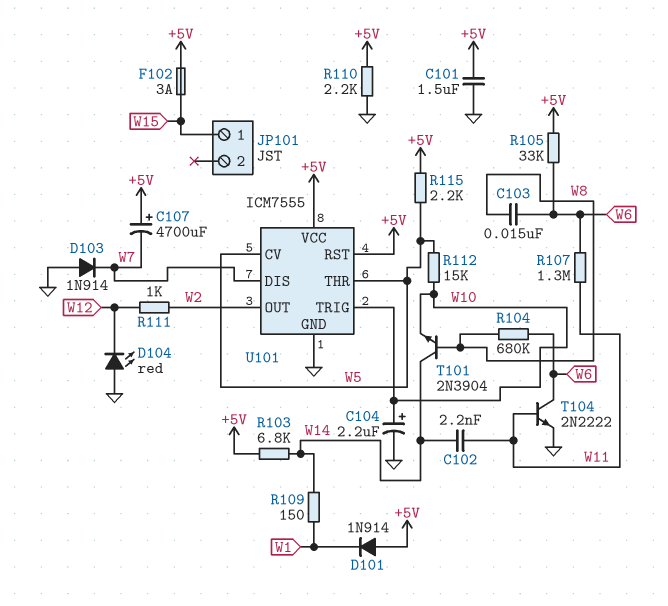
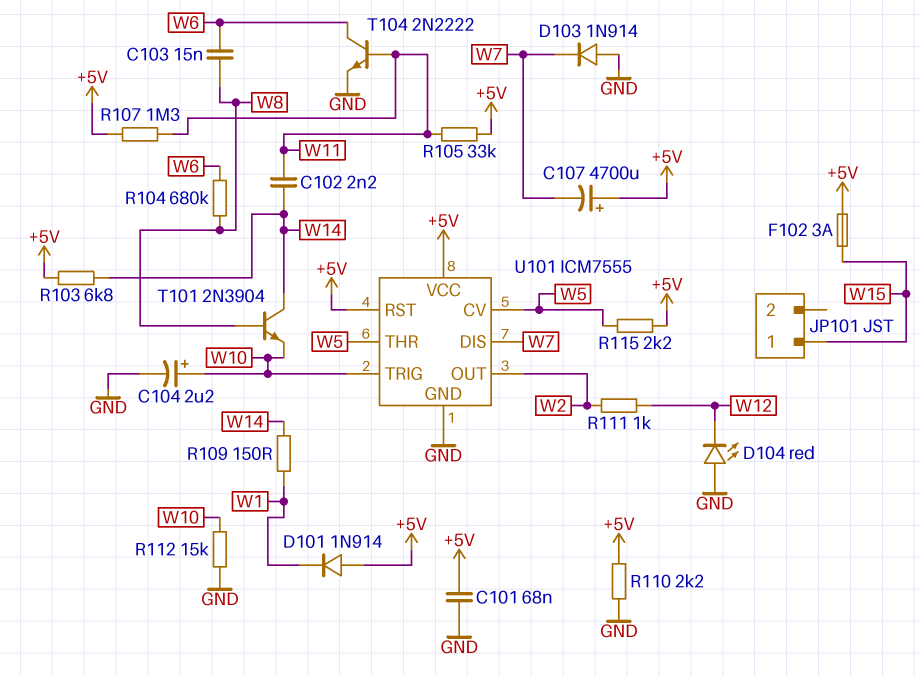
C101: 1.5uF (+5V, GND) -> 68nF (+5V, GND)
R105: 33k (+5V, W6) -> 33k (+5V, W11)
R107: 1.3M (W6, W11) -> 1.3M (+5V, W11)
R112: 15k (W5, W10) -> 15k (GND, W10)

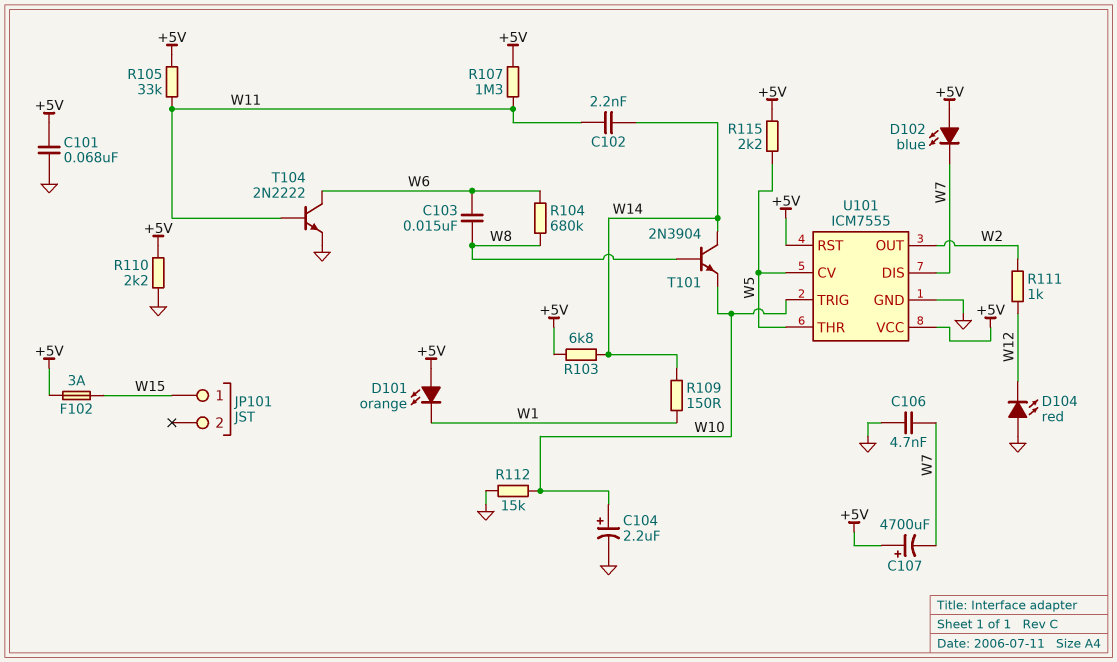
C106: none -> 4.7nF (GND, W7)
D101: diode 1N914 (A +5V, K W1) -> LED orange (A +5V, K W1)
D102: none -> LED blue (A +5V, K W7)
D103: diode 1N914 (A GND, K W7) -> none

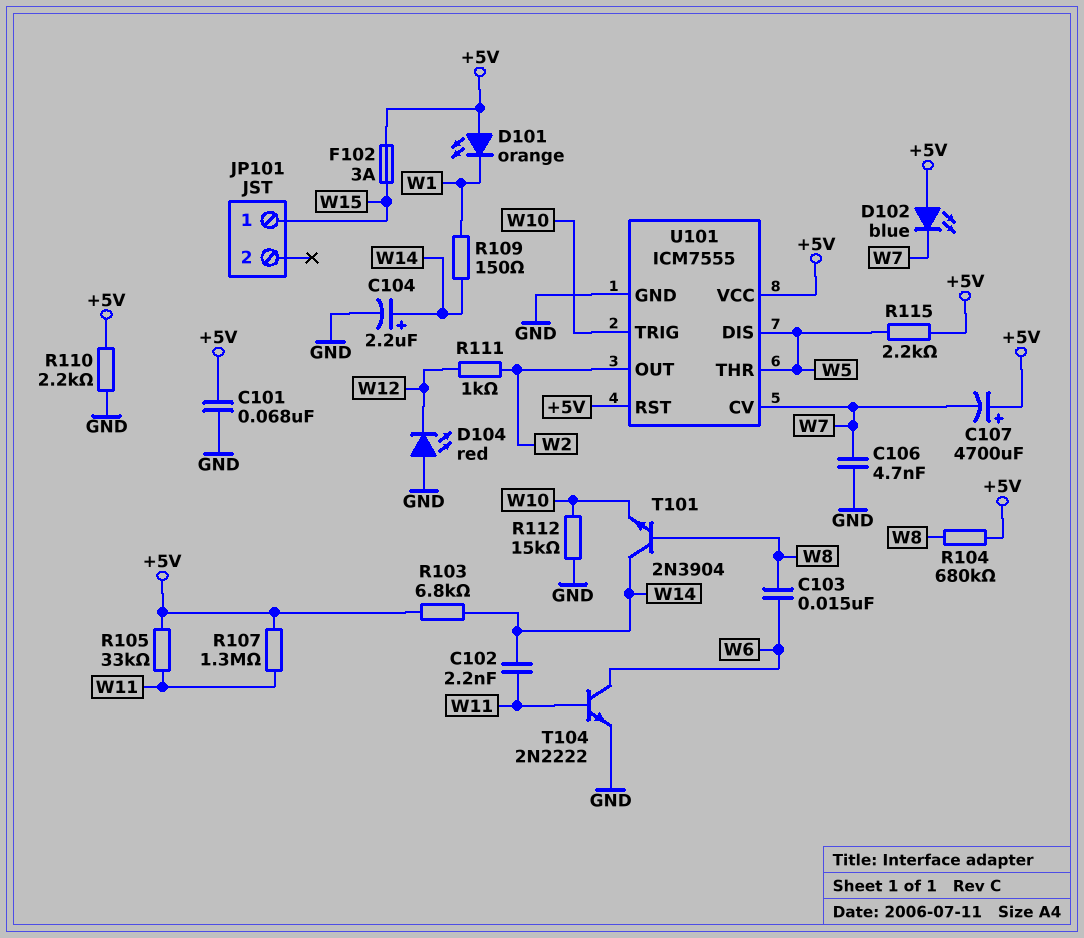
C104: 2.2uF (plus W10, minus GND) -> 2.2uF (plus W14, minus GND)
R104: 680k (W6, W8) -> 680k (+5V, W8)
U101 pin CV: W5 -> W7
U101 pin DIS: W7 -> W5

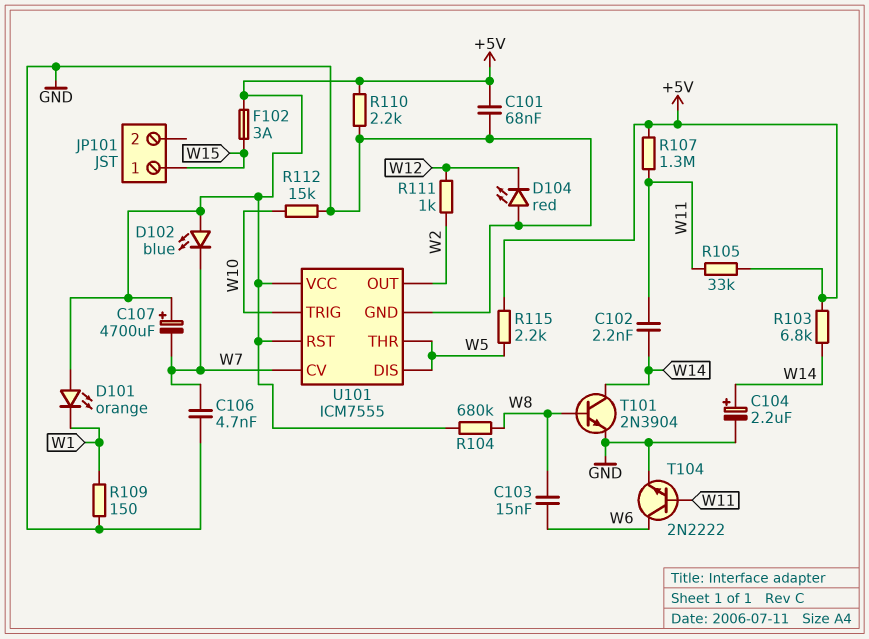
R109: 150 (W1, W14) -> 150 (GND, W1)
T101: NPN 2N3904 (B W8, C W14, E W10) -> NPN 2N3904 (B W8, C W14, E GND)

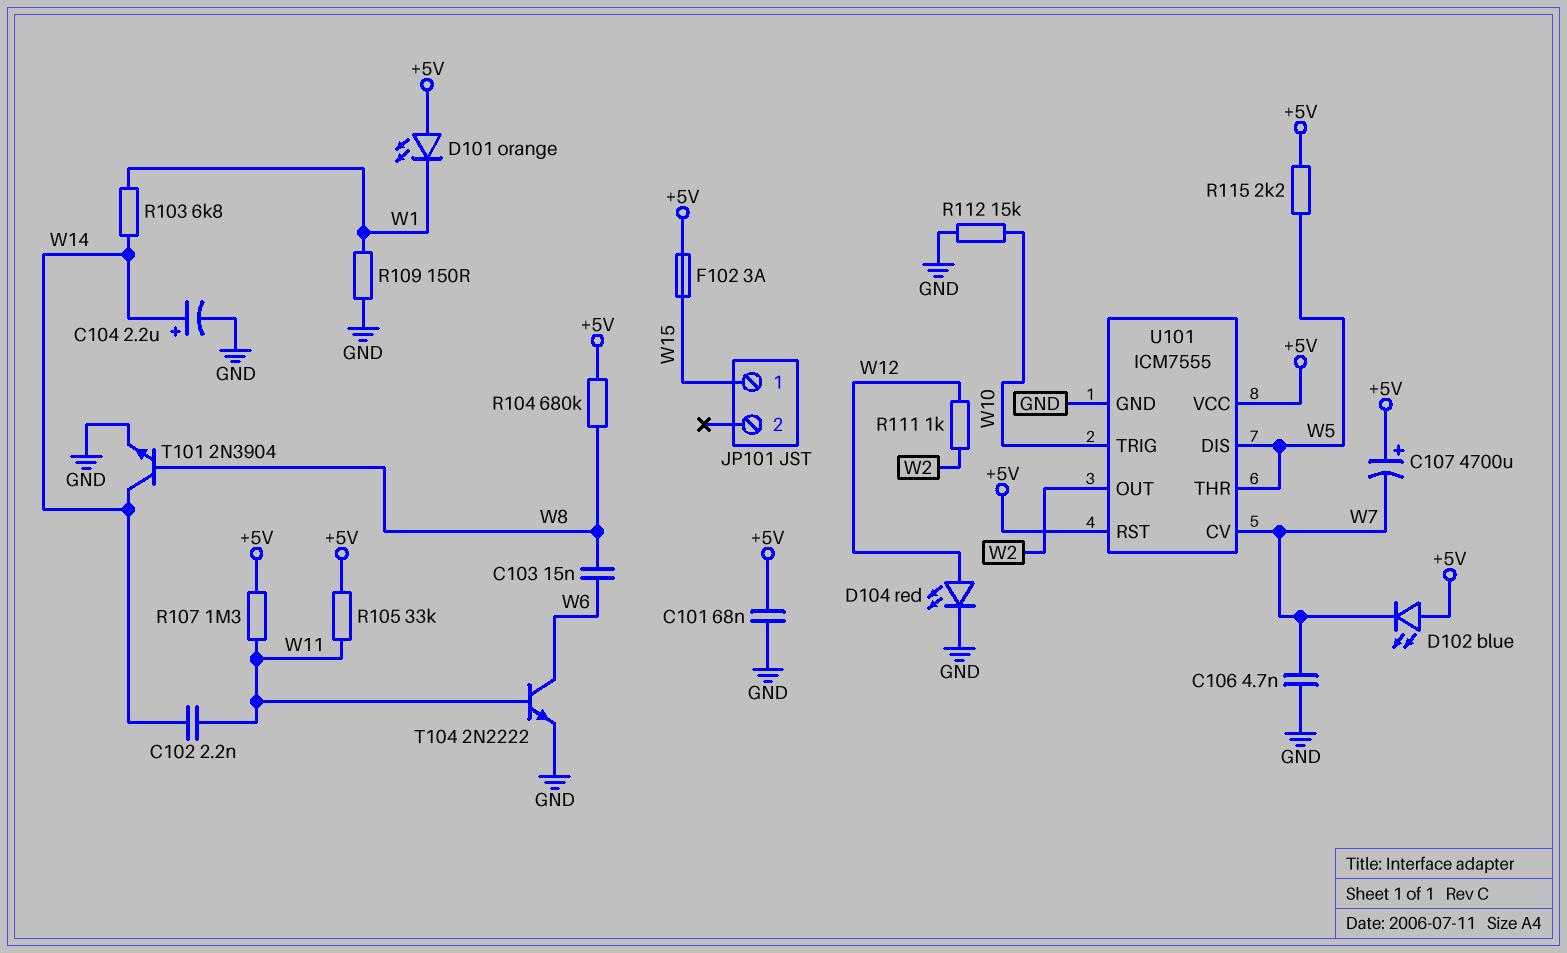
D104: LED red (A GND, K W12) -> LED red (A W12, K GND)
R103: 6.8k (+5V, W14) -> 6.8k (W1, W14)
R110: 2.2k (+5V, GND) -> none

